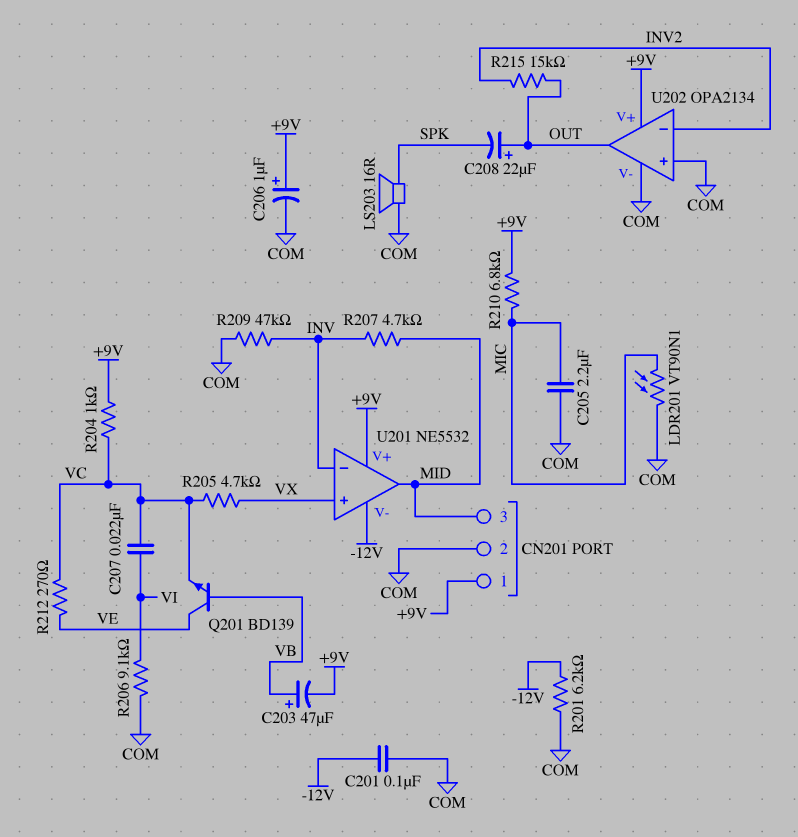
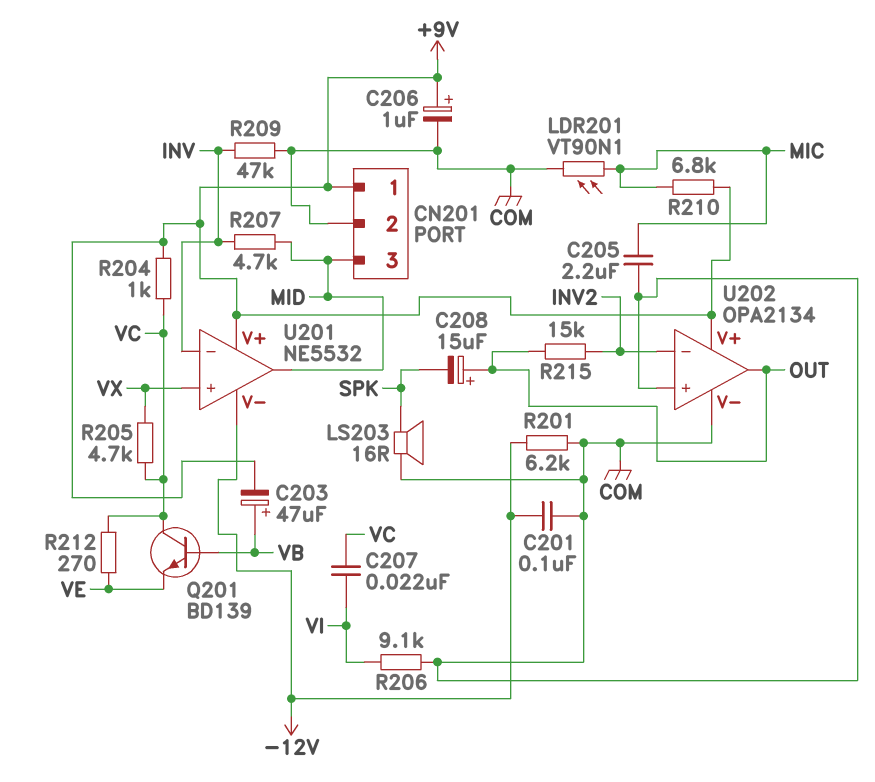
C208: 22uF (plus OUT, minus SPK) -> 15uF (plus OUT, minus SPK)
Q201: NPN BD139 (B VB, C VE, E VC) -> NPN BD139 (B VB, C VC, E VE)

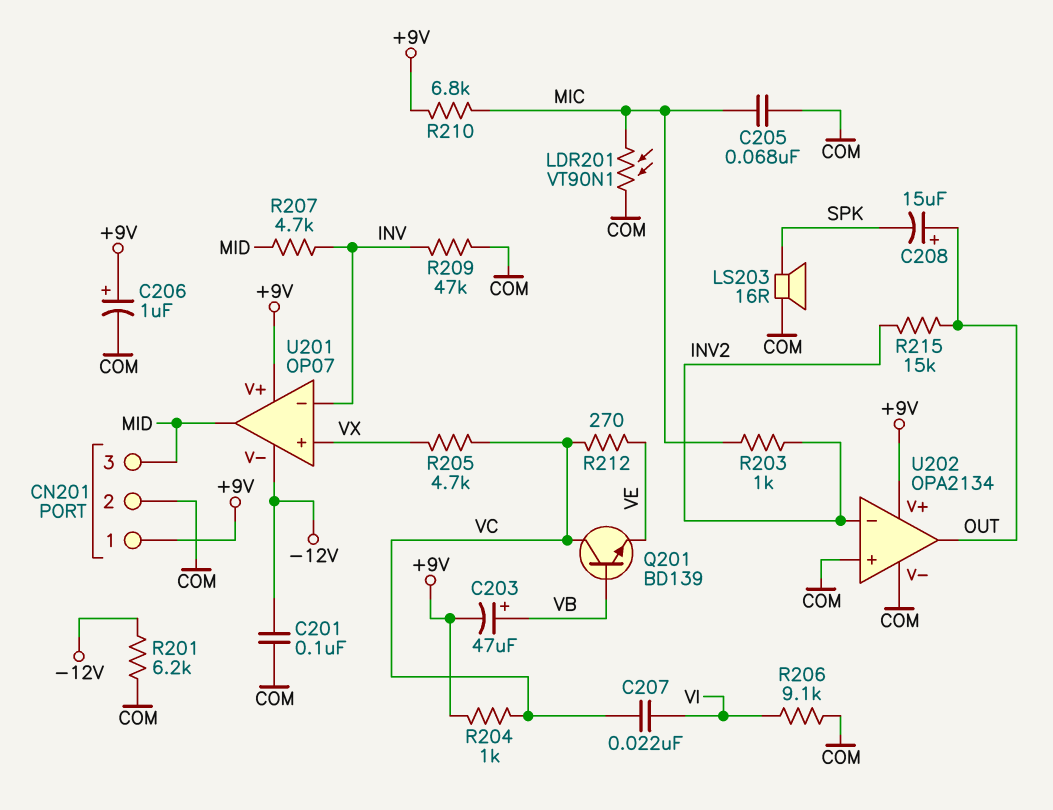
C205: 2.2uF (COM, MIC) -> 68nF (COM, MIC)
R203: none -> 1k (INV2, MIC)
U201: NE5532 -> OP07

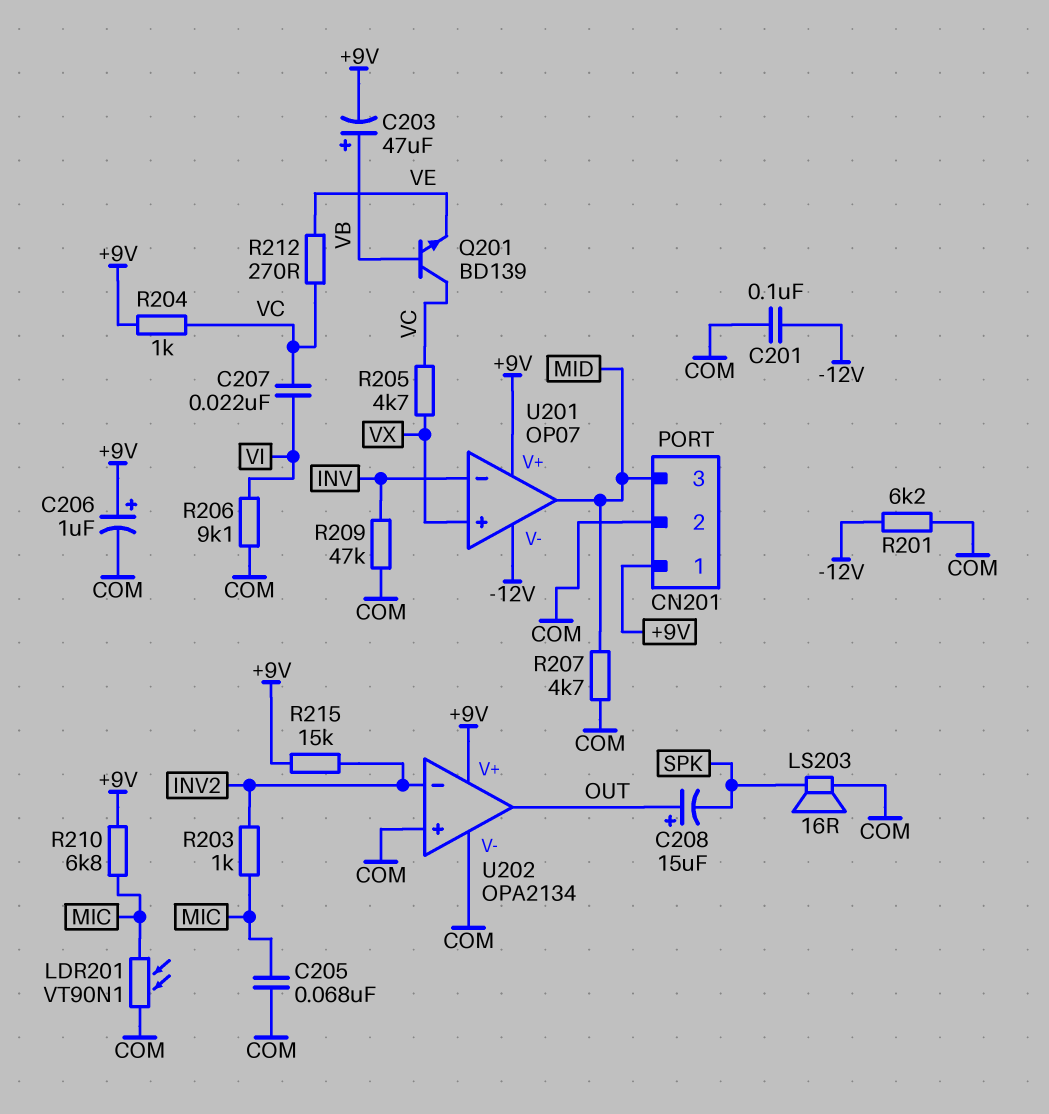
R207: 4.7k (INV, MID) -> 4.7k (COM, MID)
R215: 15k (INV2, OUT) -> 15k (+9V, INV2)

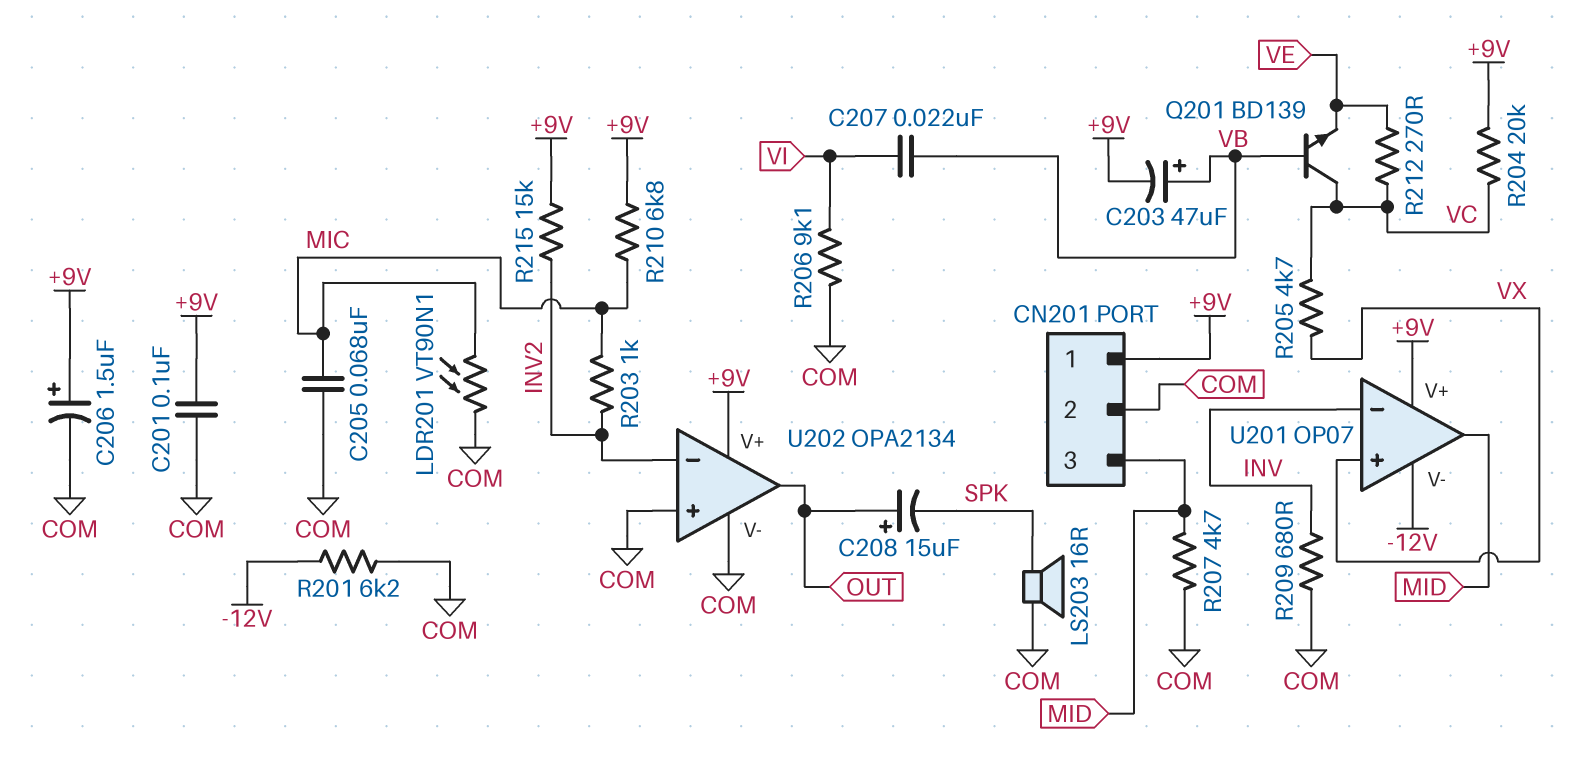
C201: 100nF (-12V, COM) -> 100nF (+9V, COM)
C206: 1uF (plus +9V, minus COM) -> 1.5uF (plus +9V, minus COM)
C207: 22nF (VC, VI) -> 22nF (VB, VI)
R204: 1k (+9V, VC) -> 20k (+9V, VC)
R209: 47k (COM, INV) -> 680 (COM, INV)

